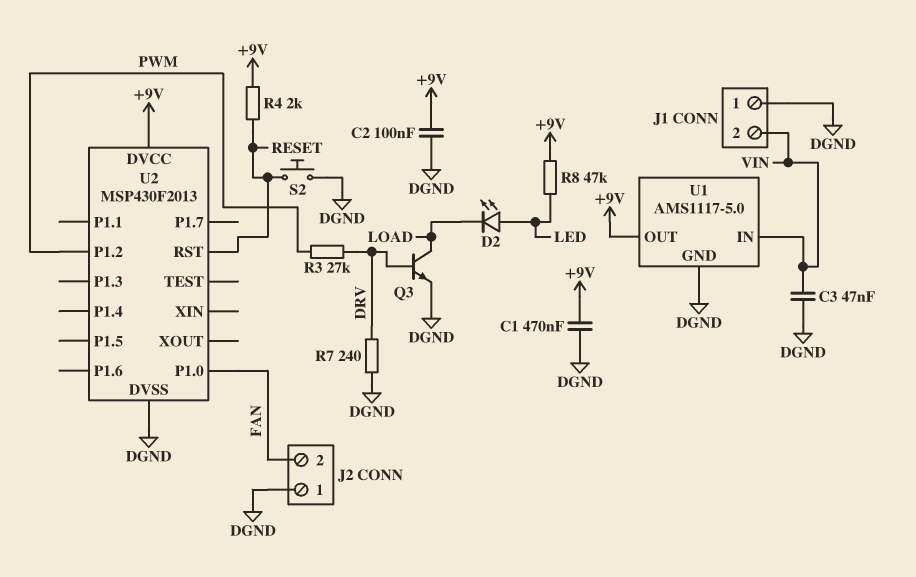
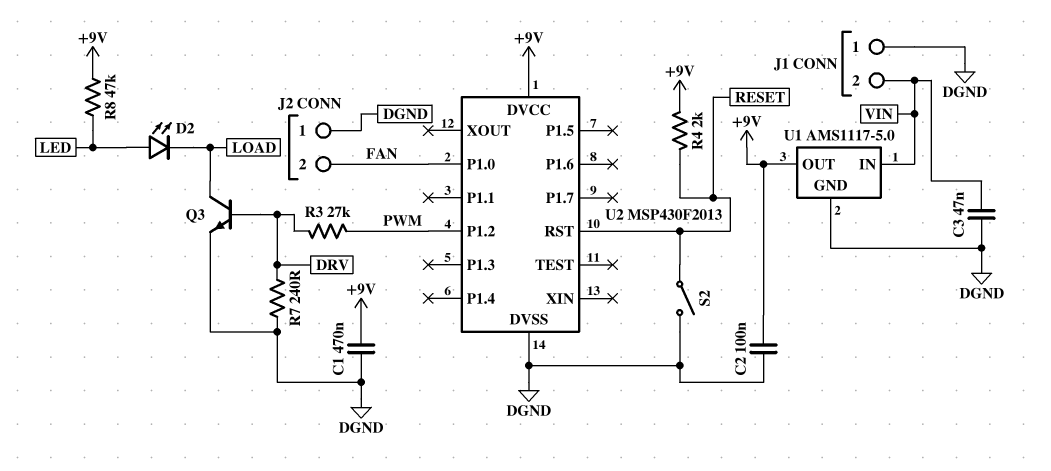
S2: button (DGND, RESET) -> switch (DGND, RESET)

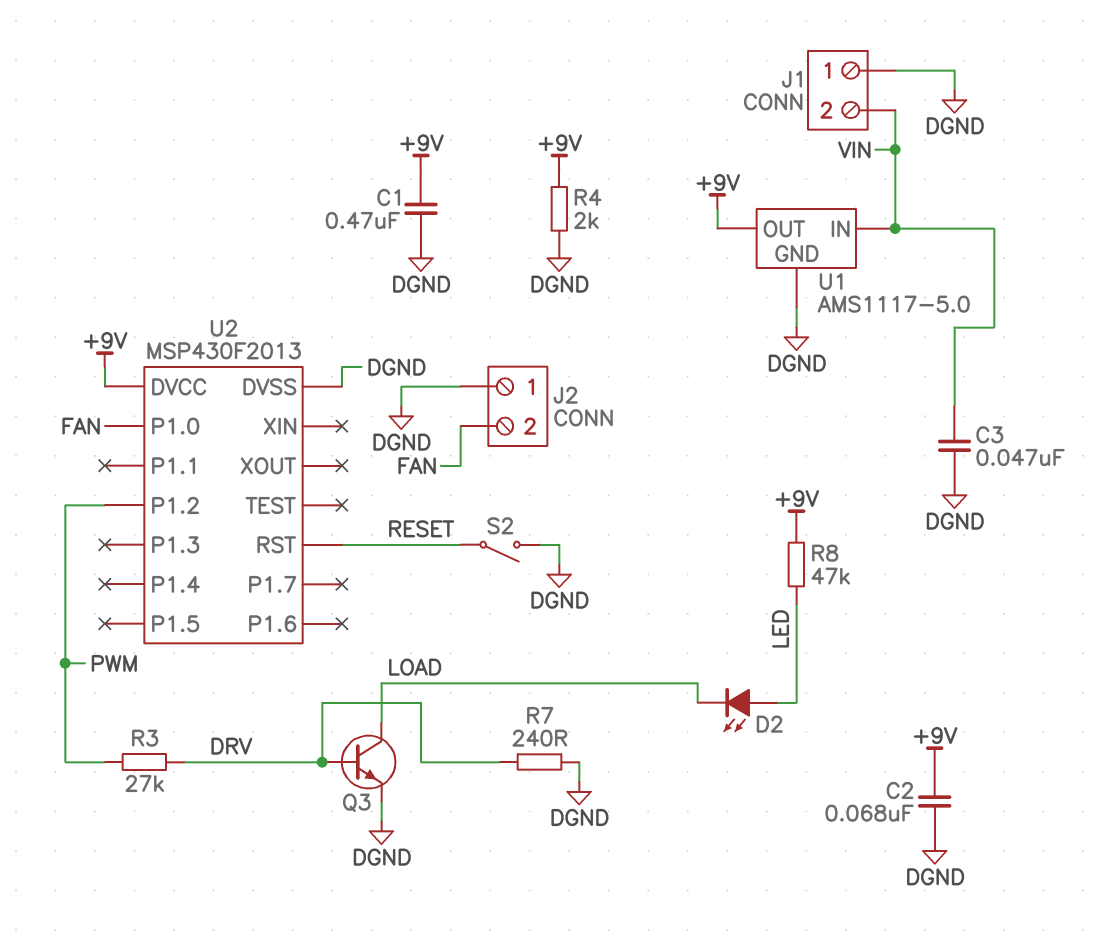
C2: 100nF (+9V, DGND) -> 68nF (+9V, DGND)
R4: 2k (+9V, RESET) -> 2k (+9V, DGND)

